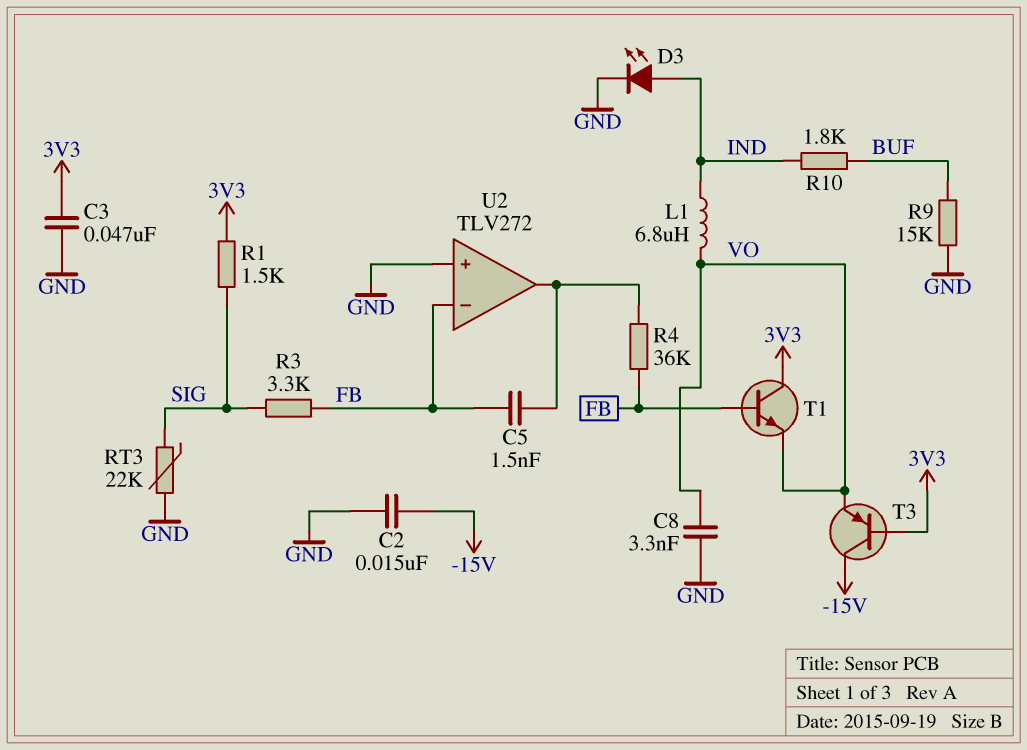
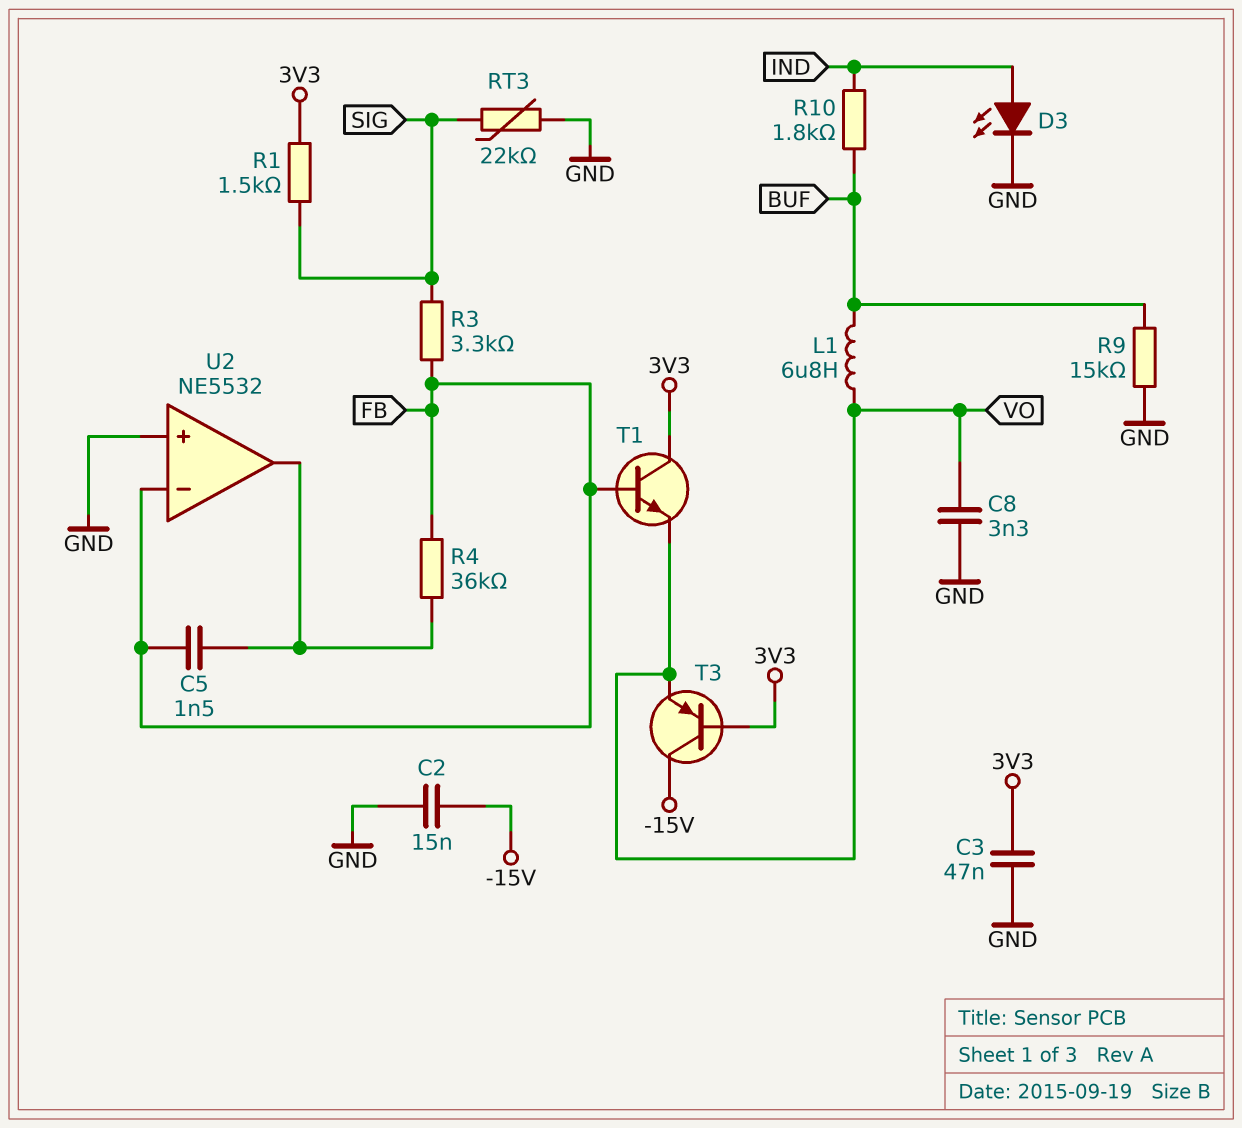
L1: 6.8uH (IND, VO) -> 6.8uH (BUF, VO)
U2: TLV272 -> NE5532

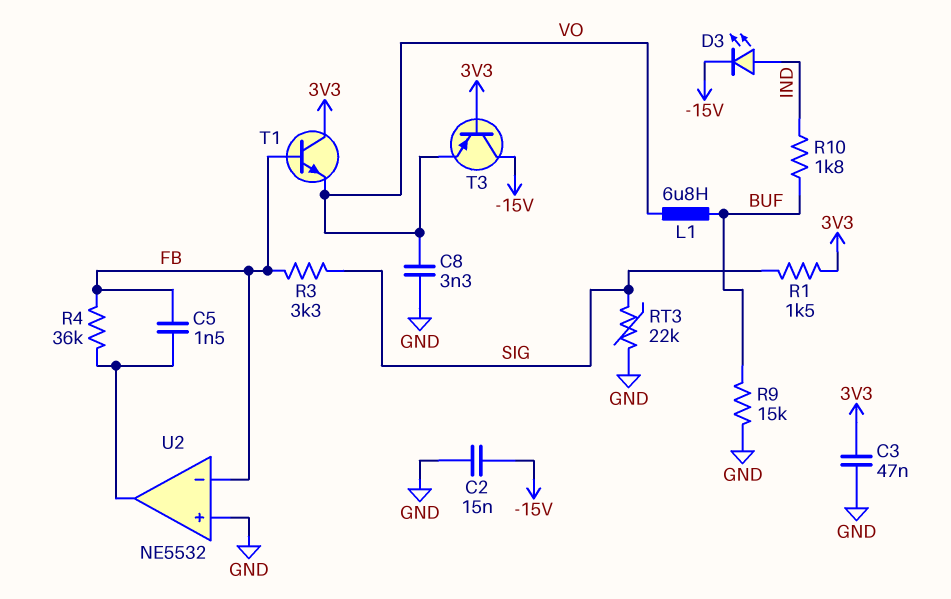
D3: LED (A IND, K GND) -> LED (A IND, K -15V)

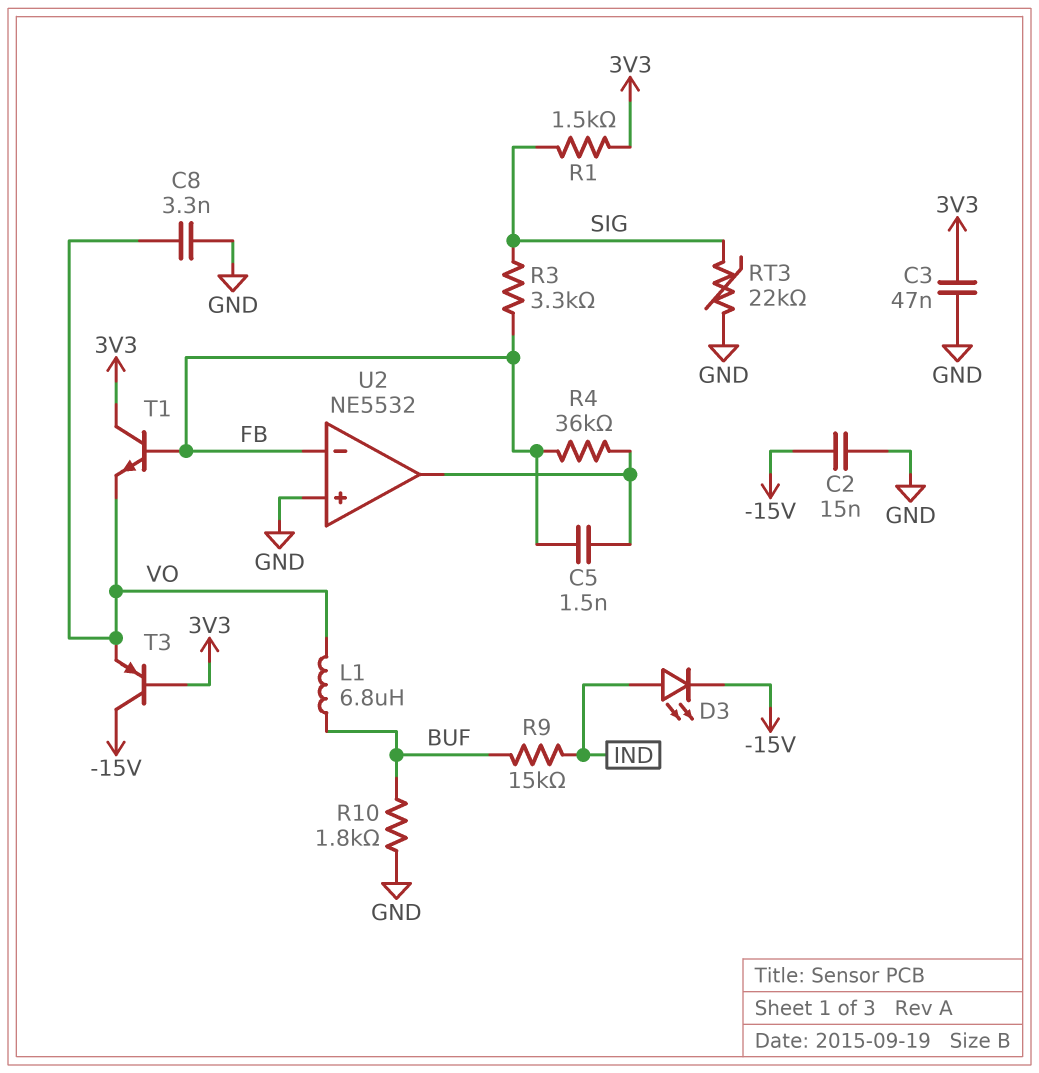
R9: 15k (BUF, GND) -> 15k (BUF, IND)
R10: 1.8k (BUF, IND) -> 1.8k (BUF, GND)

